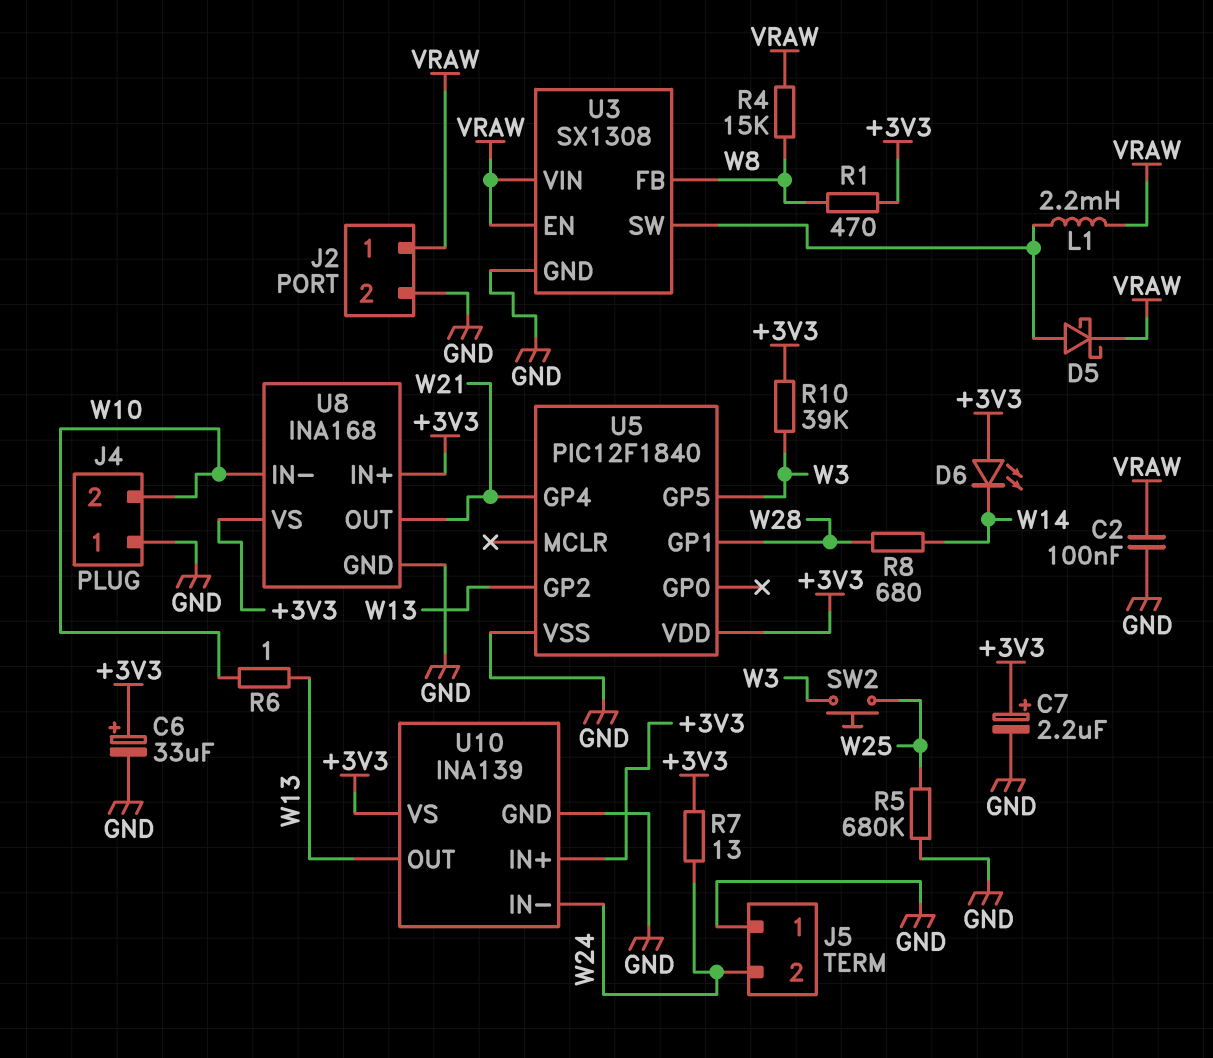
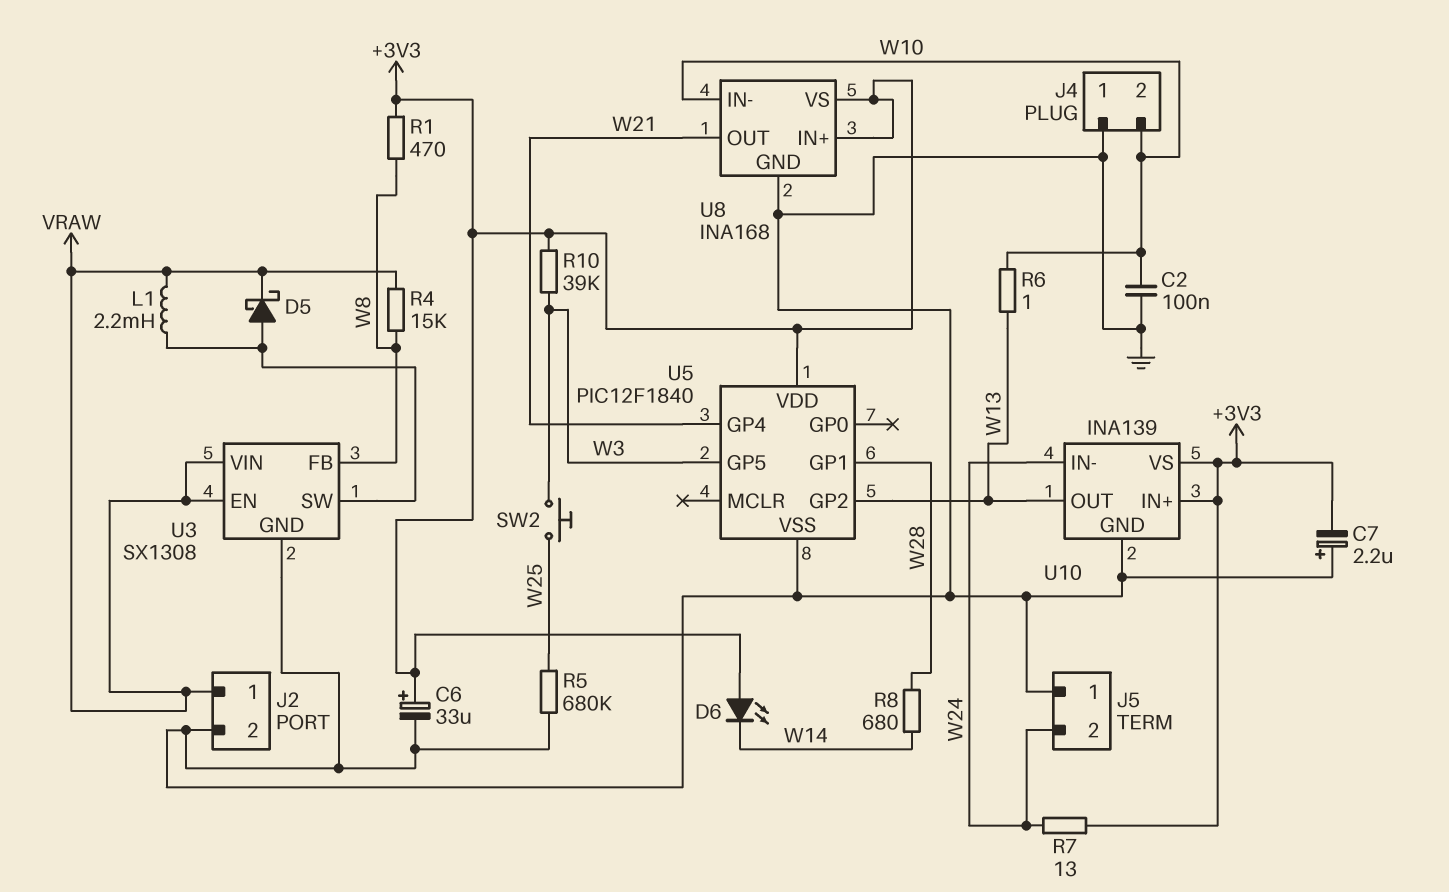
C2: 100nF (GND, VRAW) -> 100nF (GND, W10)
C7: 2.2uF (plus +3V3, minus GND) -> 2.2uF (plus GND, minus +3V3)

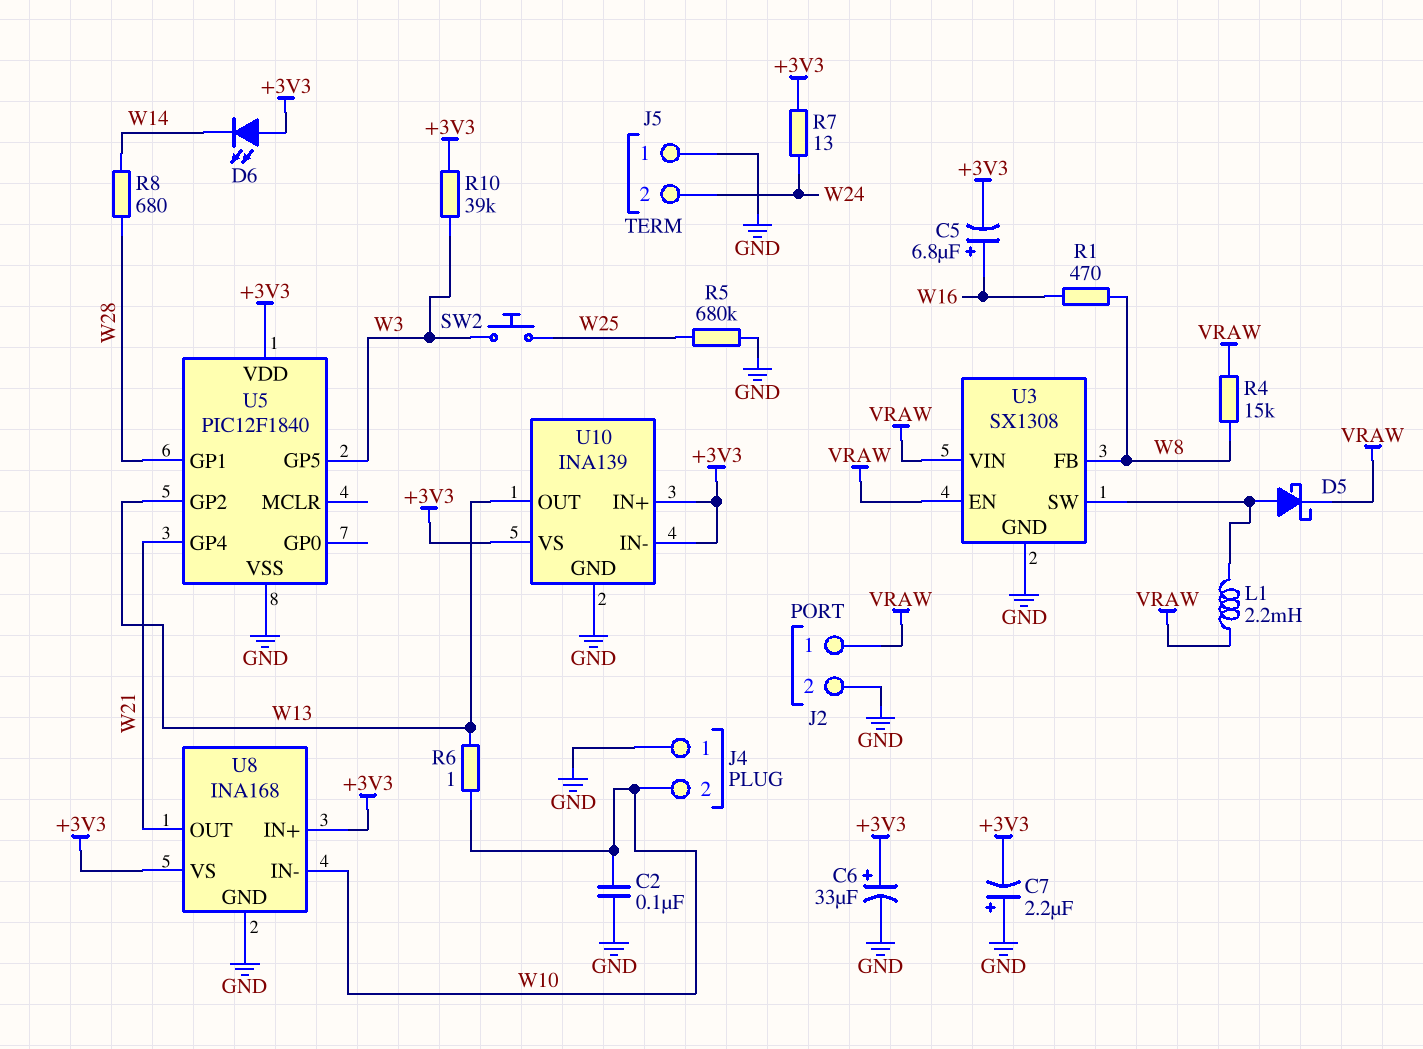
C5: none -> 6.8uF (plus W16, minus +3V3)
R1: 470 (+3V3, W8) -> 470 (W8, W16)
U10 pin IN-: W24 -> +3V3

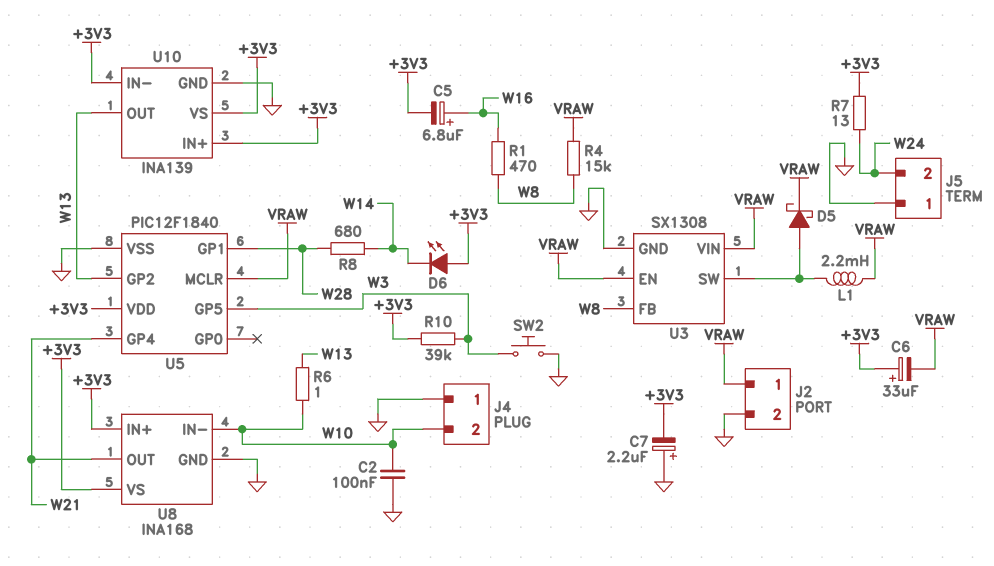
C6: 33uF (plus +3V3, minus GND) -> 33uF (plus +3V3, minus VRAW)
R5: 680k (GND, W25) -> none
SW2: button (W3, W25) -> button (GND, W3)
U5 pin MCLR: none -> VRAW

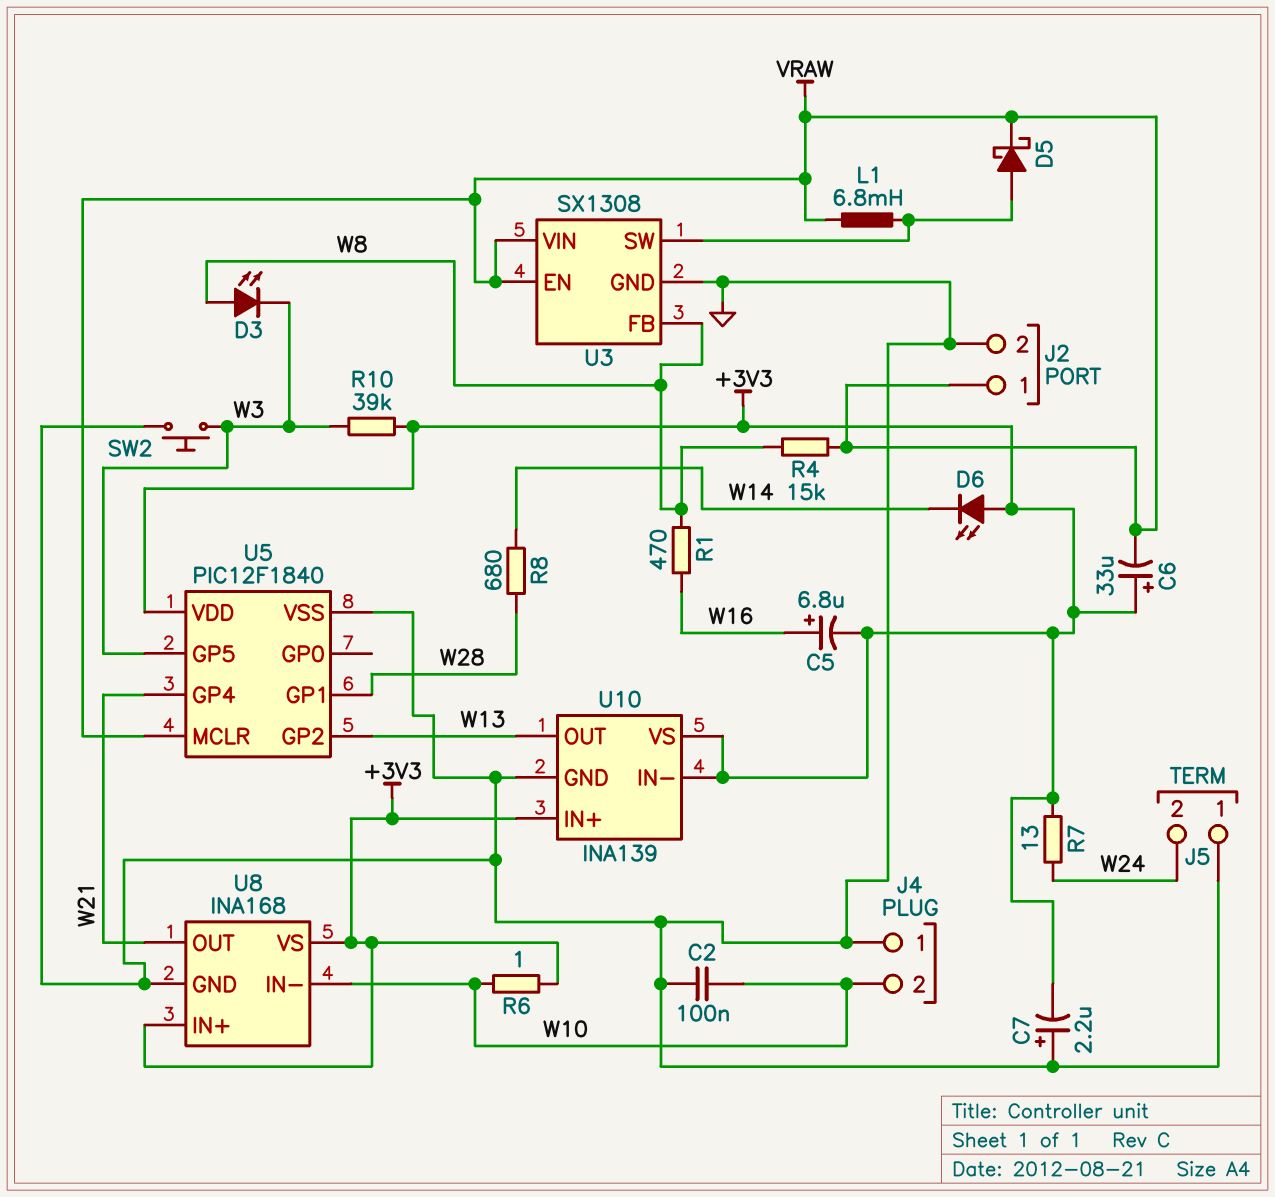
D3: none -> LED (A W8, K W3)
L1: 2.2mH (U3/SW, VRAW) -> 6.8mH (U3/SW, VRAW)
R6: 1 (W10, W13) -> 1 (+3V3, W10)

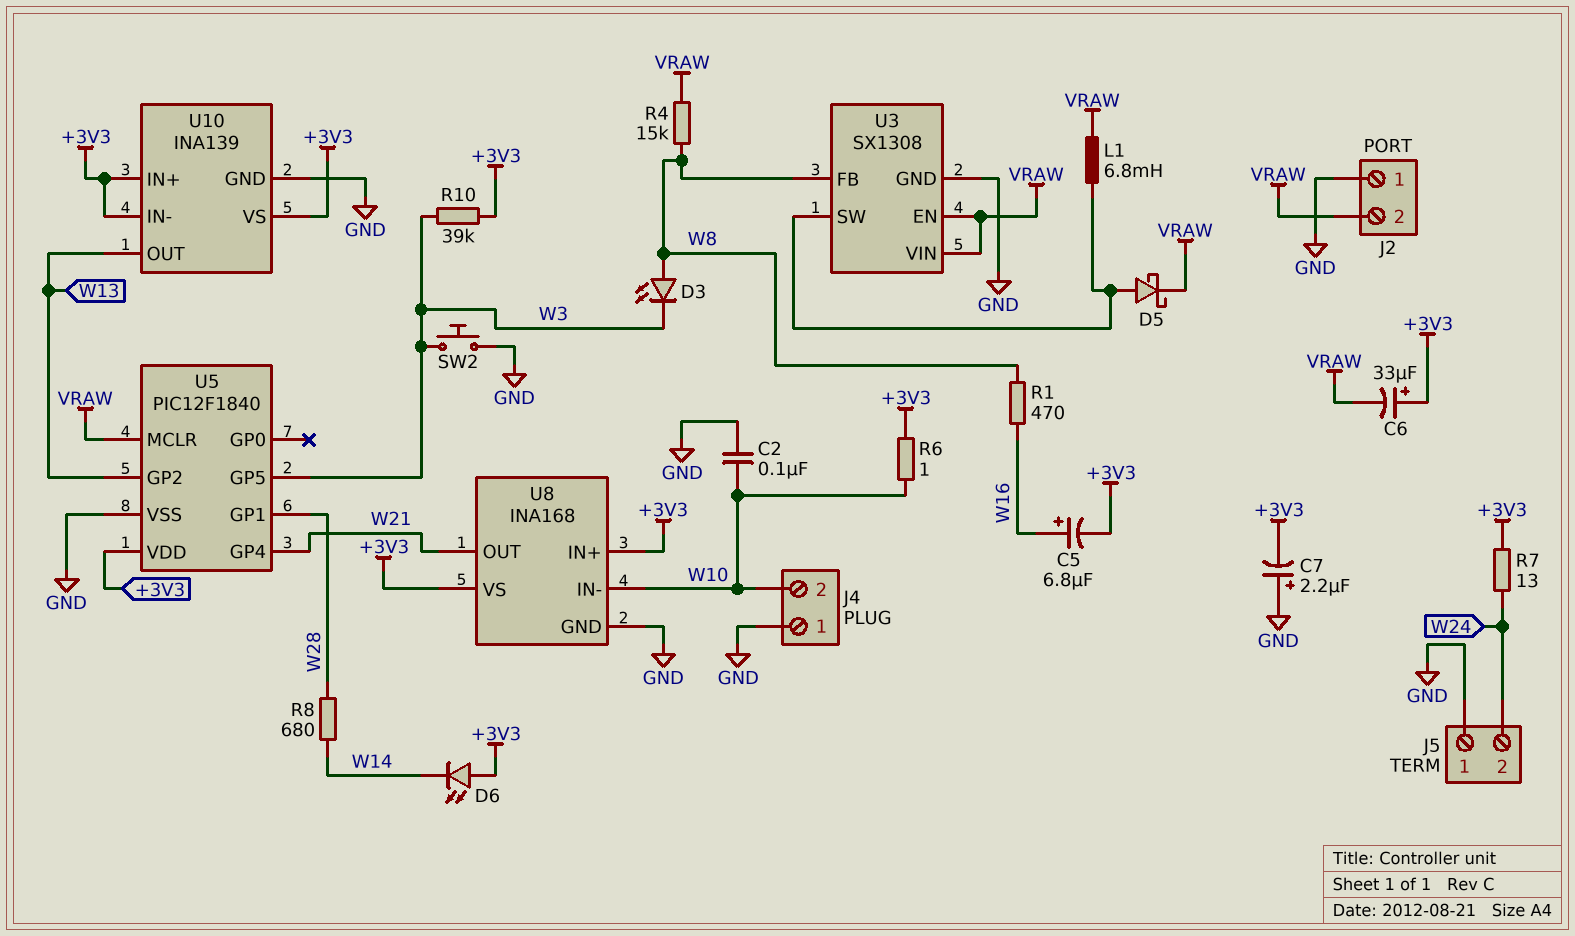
J2 pin 1: VRAW -> GND
J2 pin 2: GND -> VRAW

